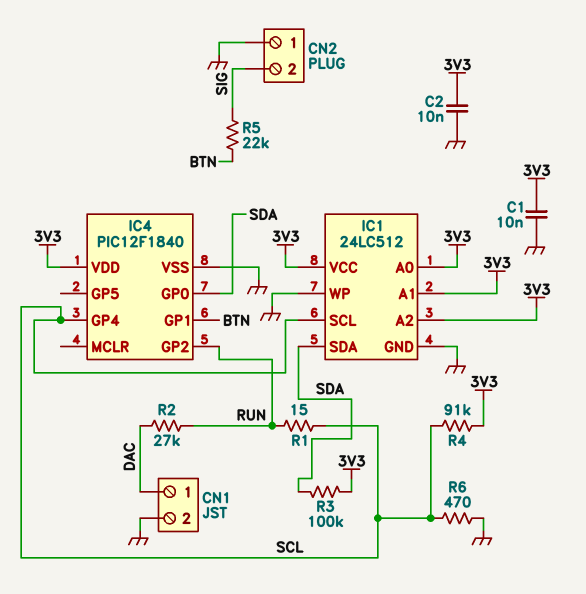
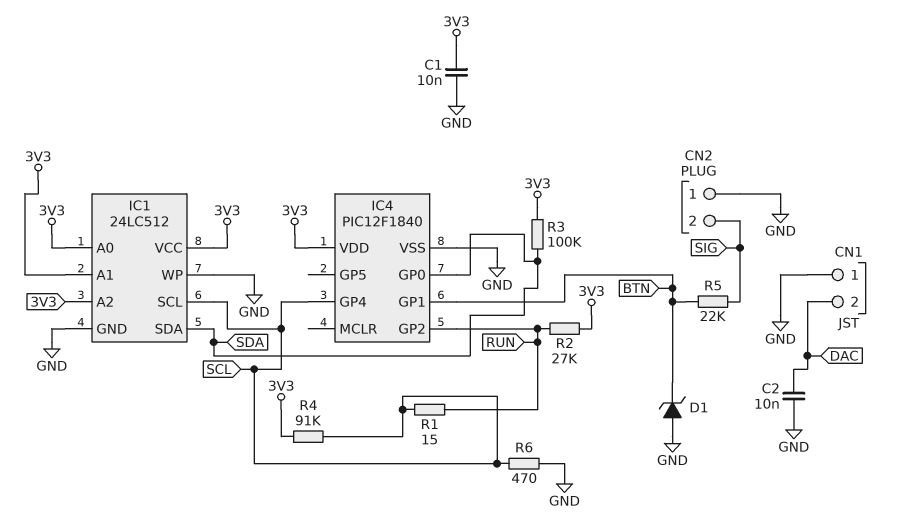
C2: 10nF (3V3, GND) -> 10nF (DAC, GND)
CN1 pin 1: DAC -> GND
CN1 pin 2: GND -> DAC
D1: none -> zener (A GND, K BTN)
R2: 27k (DAC, RUN) -> 27k (3V3, RUN)

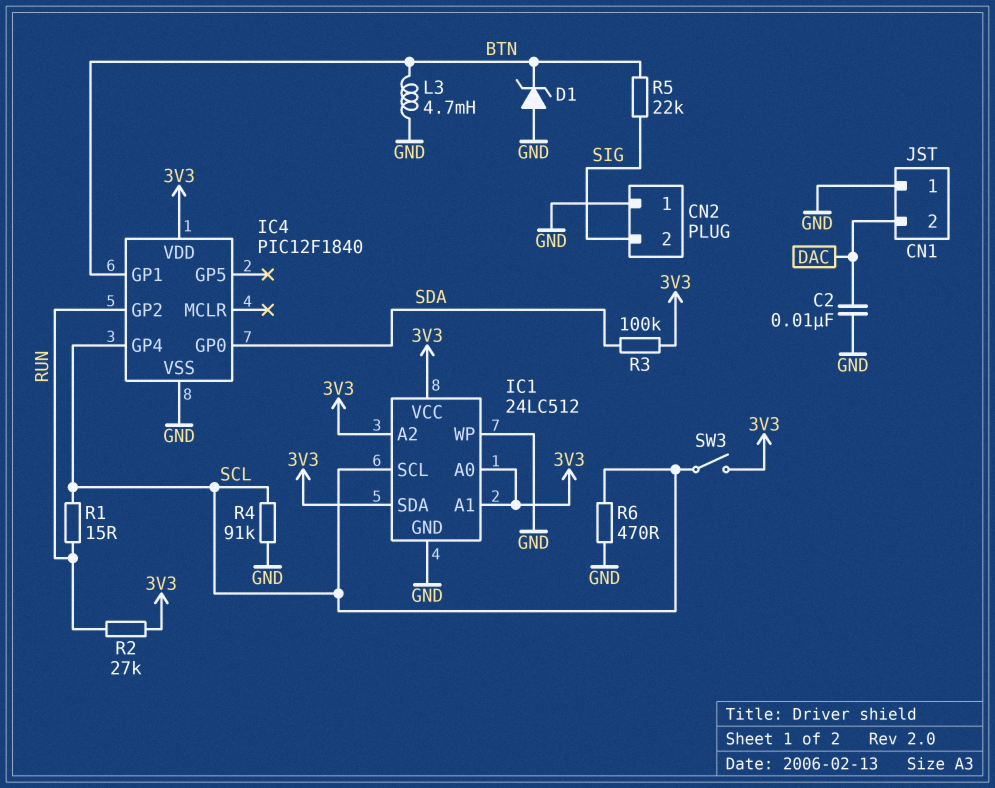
C1: 10nF (3V3, GND) -> none
IC1 pin SDA: SDA -> 3V3
L3: none -> 4.7mH (BTN, GND)
R4: 91k (3V3, SCL) -> 91k (GND, SCL)
SW3: none -> switch (3V3, SCL)

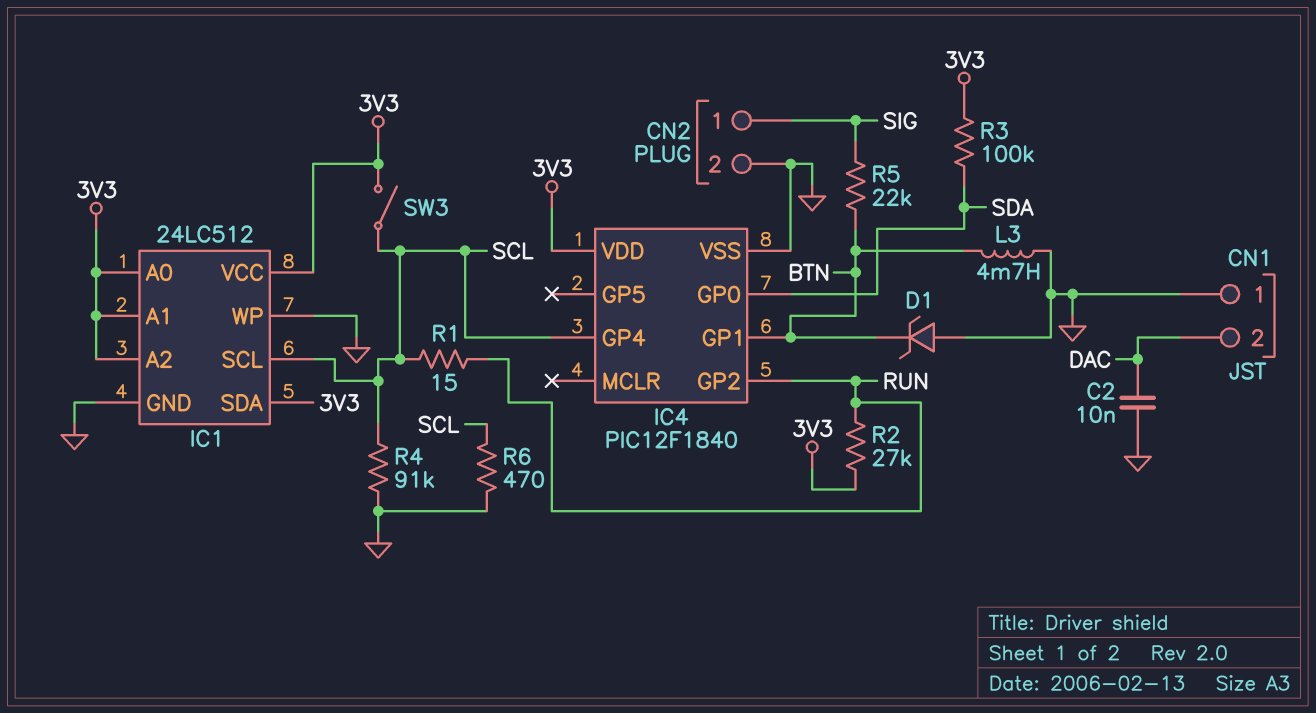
CN2 pin 1: GND -> SIG
CN2 pin 2: SIG -> GND

